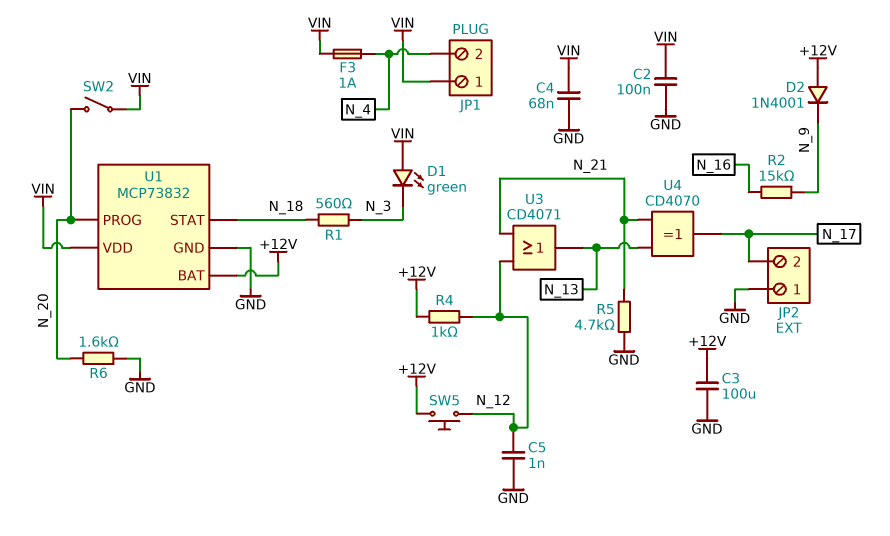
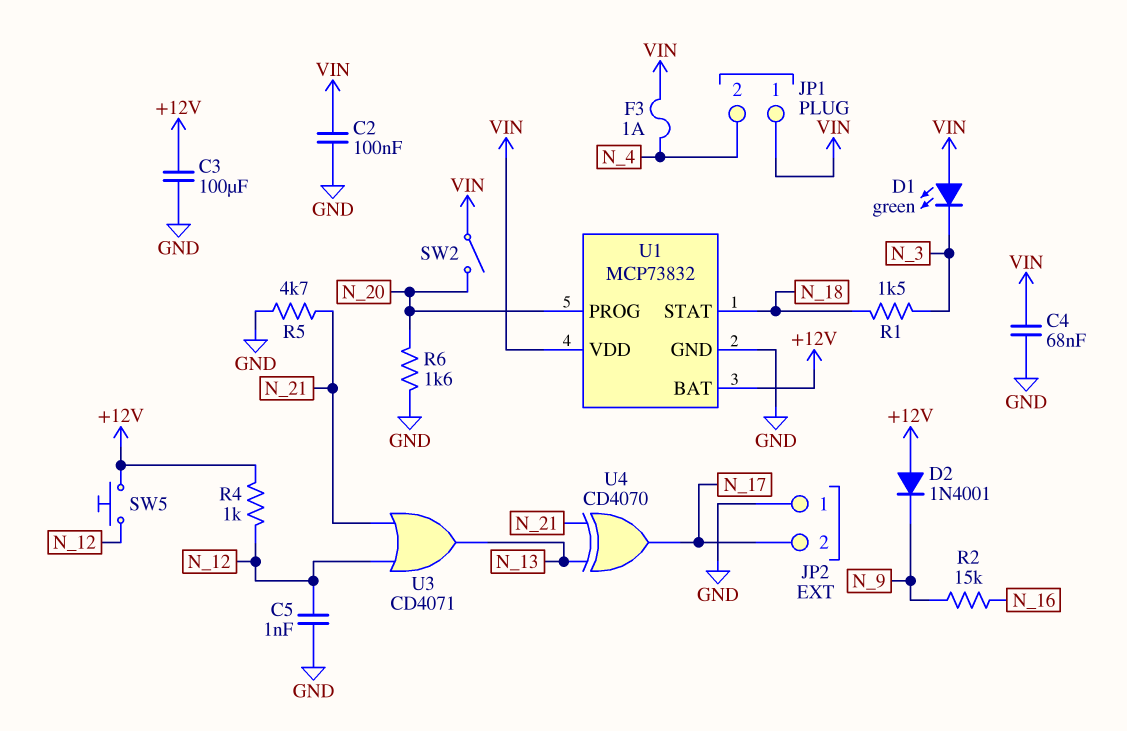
R1: 560 (N_3, N_18) -> 1.5k (N_3, N_18)

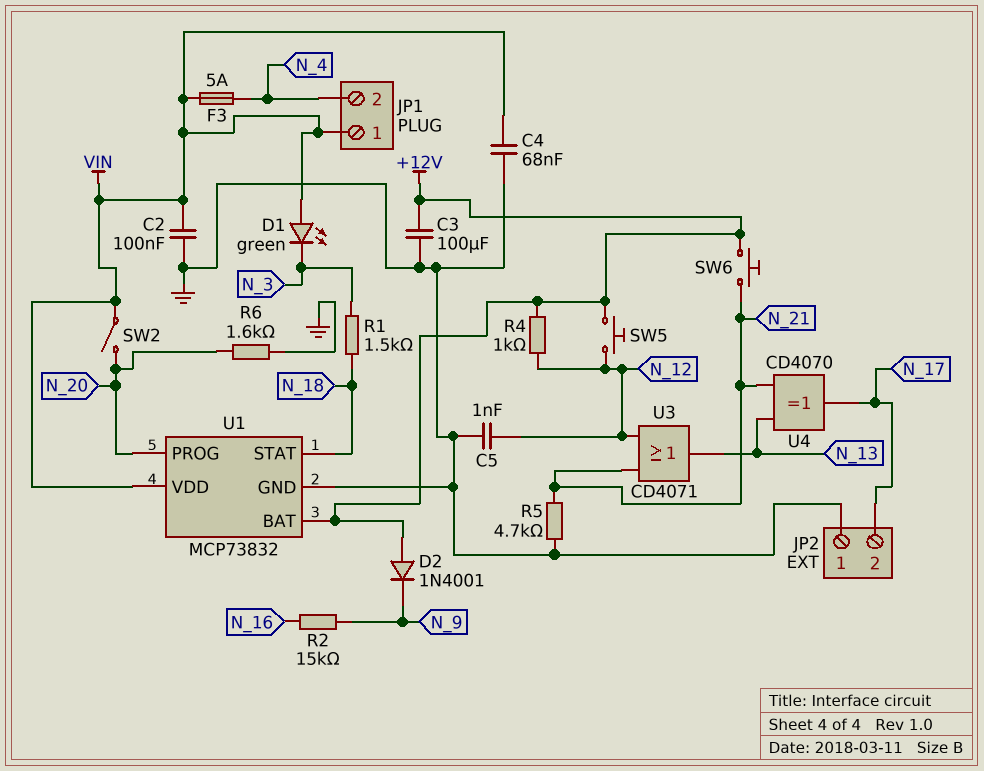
F3: 1A (N_4, VIN) -> 5A (N_4, VIN)
SW6: none -> button (+12V, N_21)

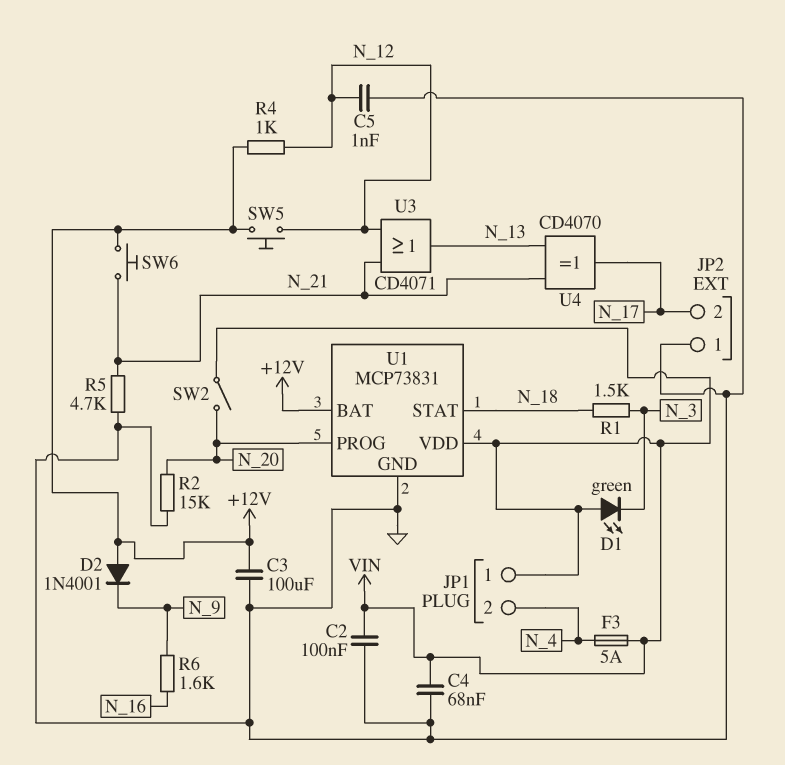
R2: 15k (N_9, N_16) -> 15k (GND, N_20)
R6: 1.6k (GND, N_20) -> 1.6k (N_9, N_16)
U1: MCP73832 -> MCP73831

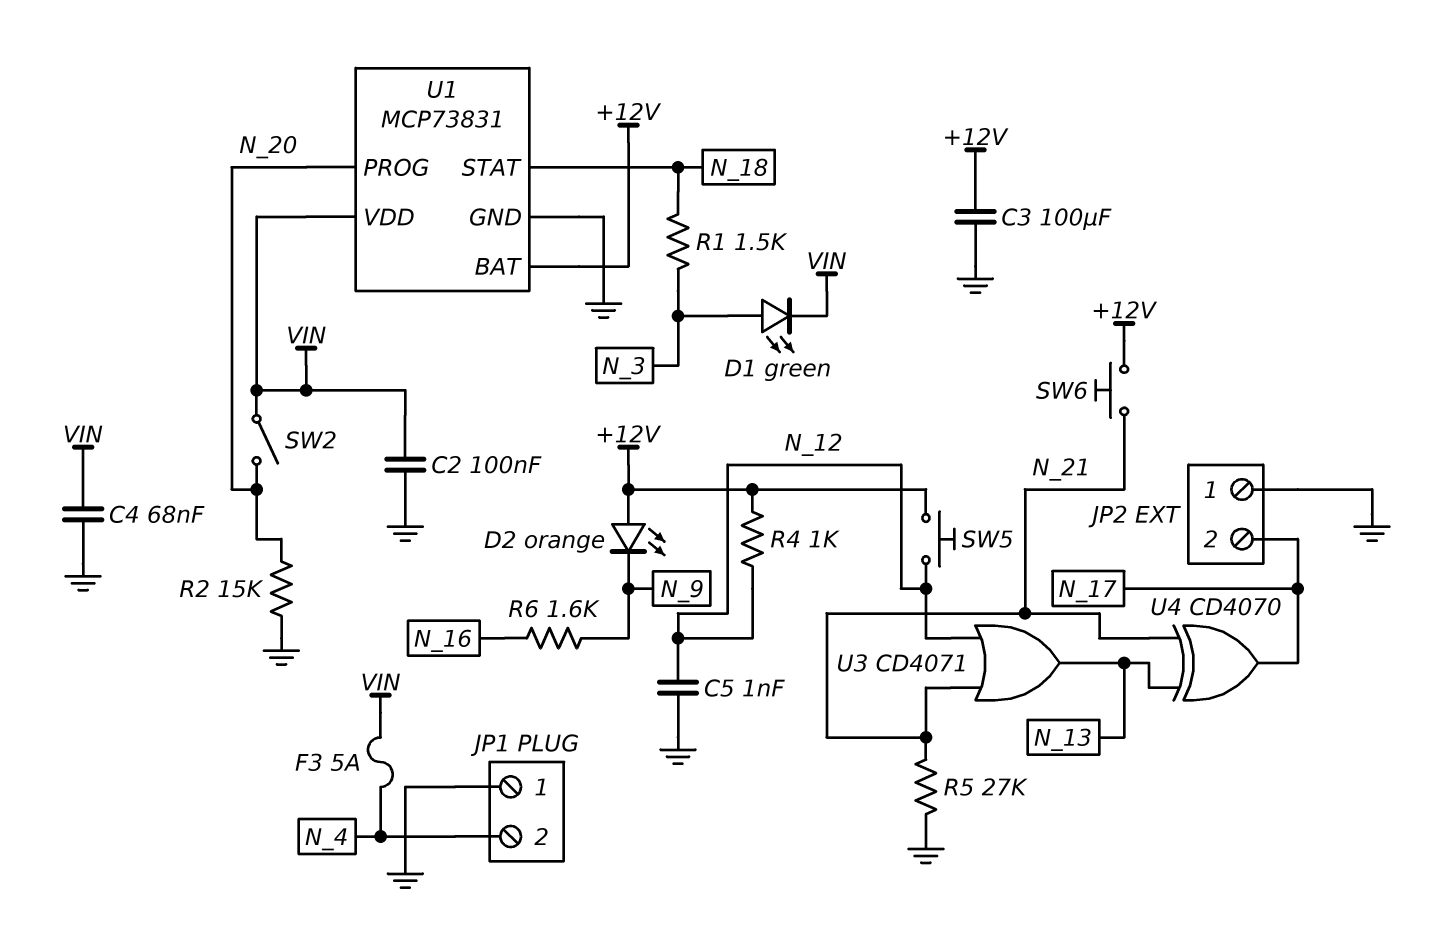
D1: LED green (A VIN, K N_3) -> LED green (A N_3, K VIN)
D2: diode 1N4001 (A +12V, K N_9) -> LED orange (A +12V, K N_9)
JP1 pin 1: VIN -> GND
R5: 4.7k (GND, N_21) -> 27k (GND, N_21)

